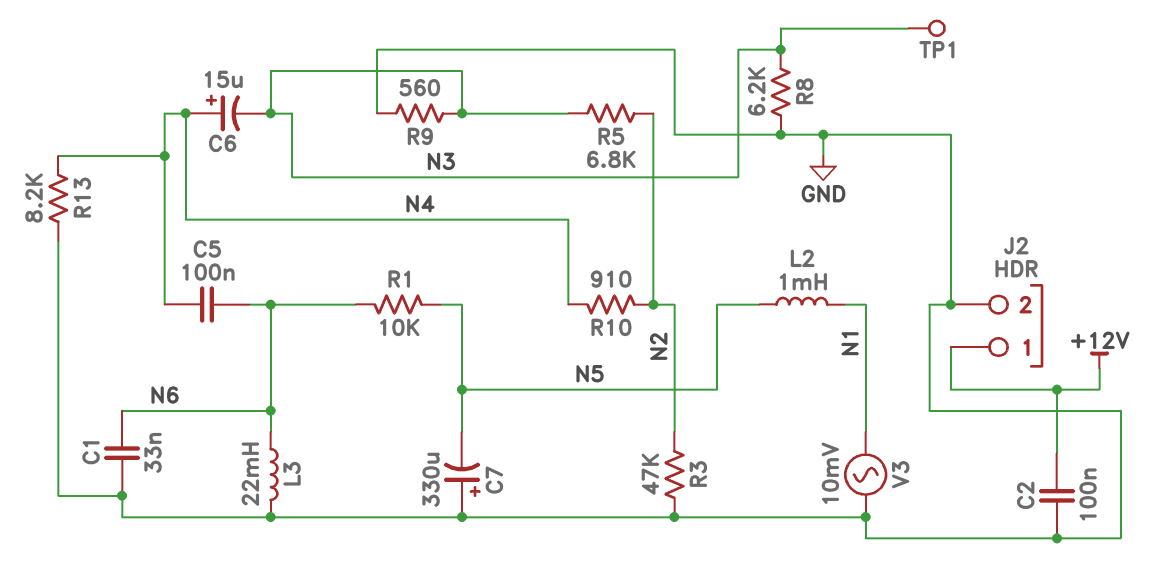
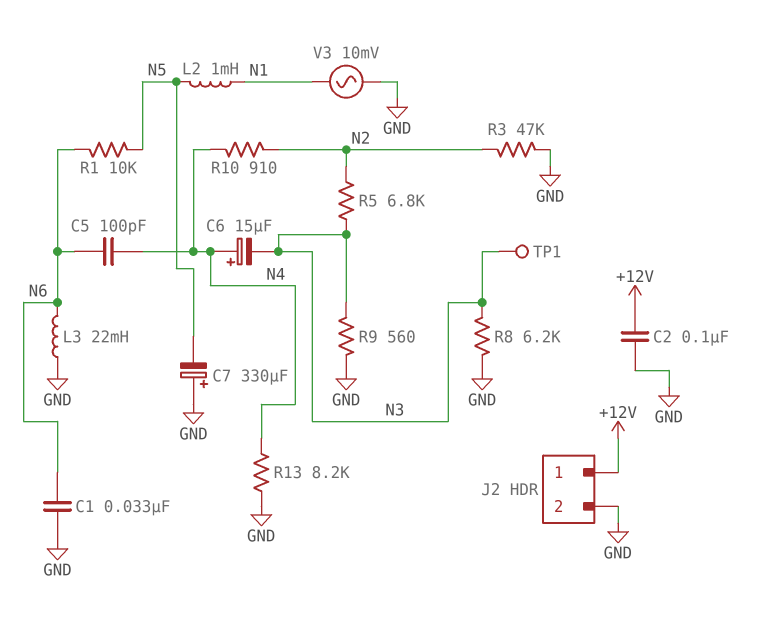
C5: 100nF (N4, N6) -> 100pF (N4, N6)

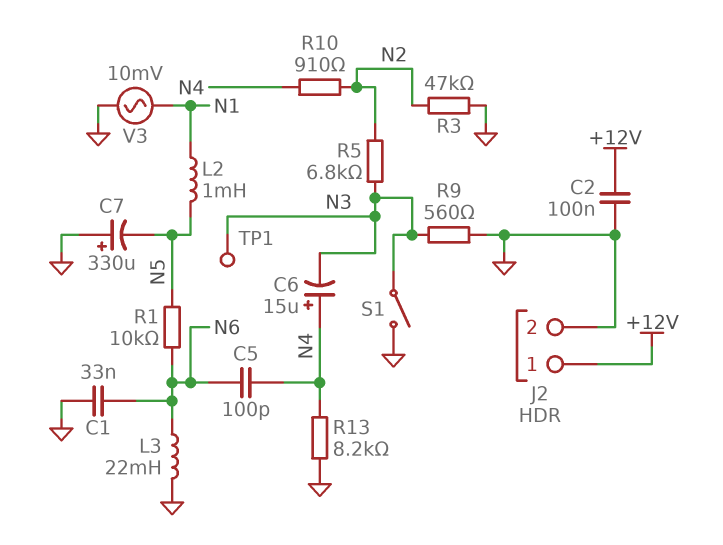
R8: 6.2k (GND, N3) -> none
S1: none -> switch (GND, N3)

